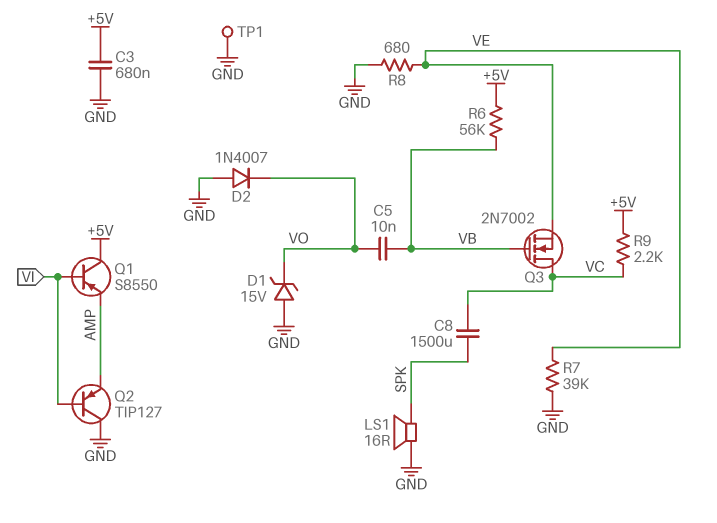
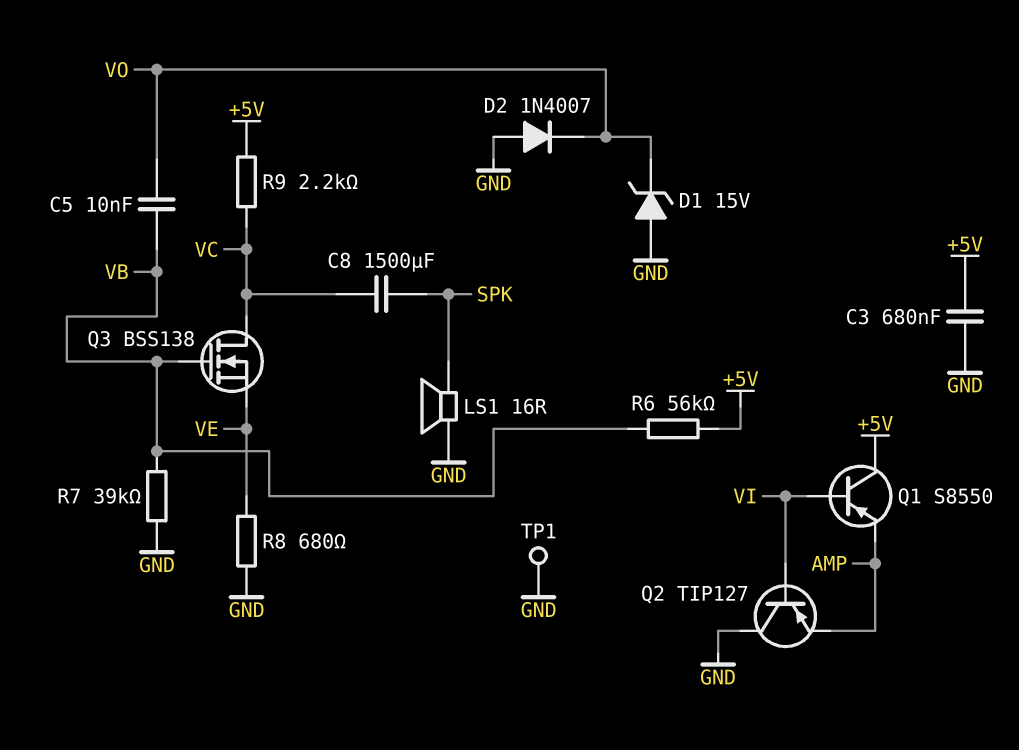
Q3: NMOS 2N7002 (G VB, D VC, S VE) -> NMOS BSS138 (G VB, D VC, S VE)
R7: 39k (GND, VE) -> 39k (GND, VB)

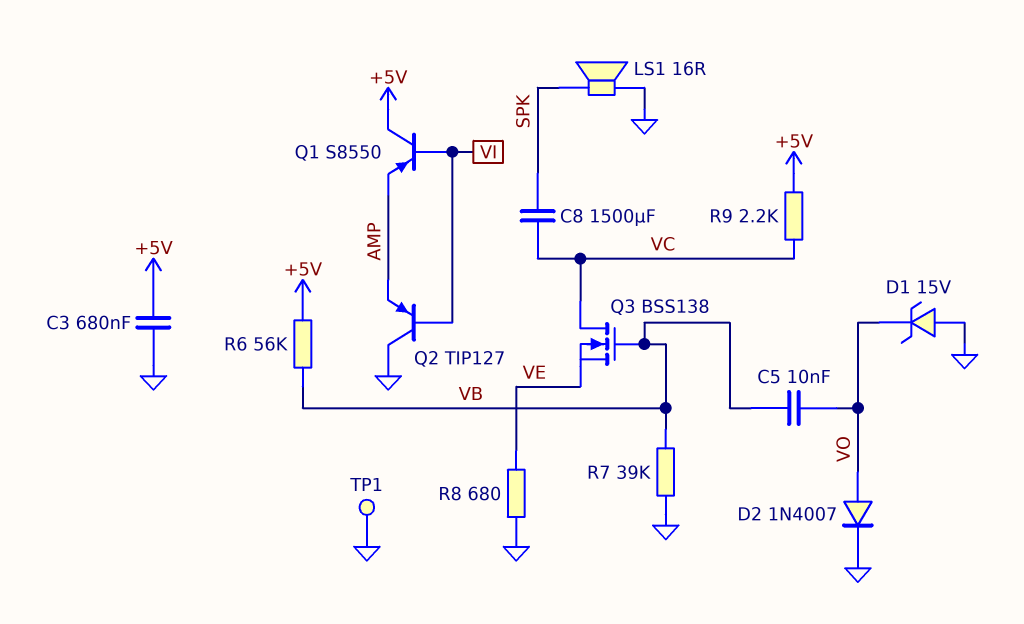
D2: diode 1N4007 (A GND, K VO) -> diode 1N4007 (A VO, K GND)

